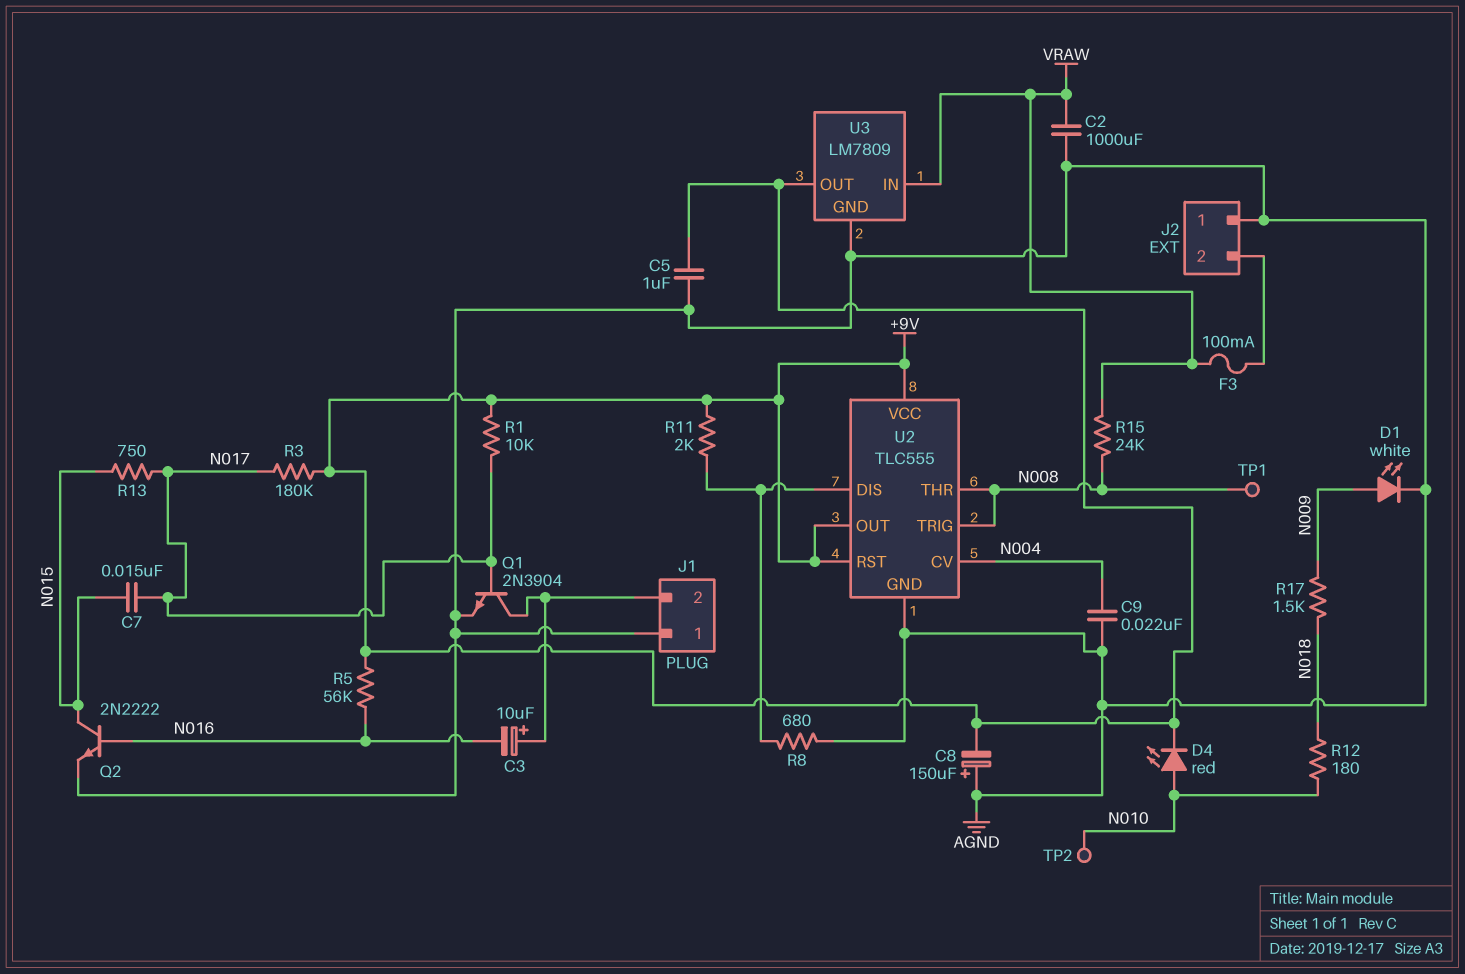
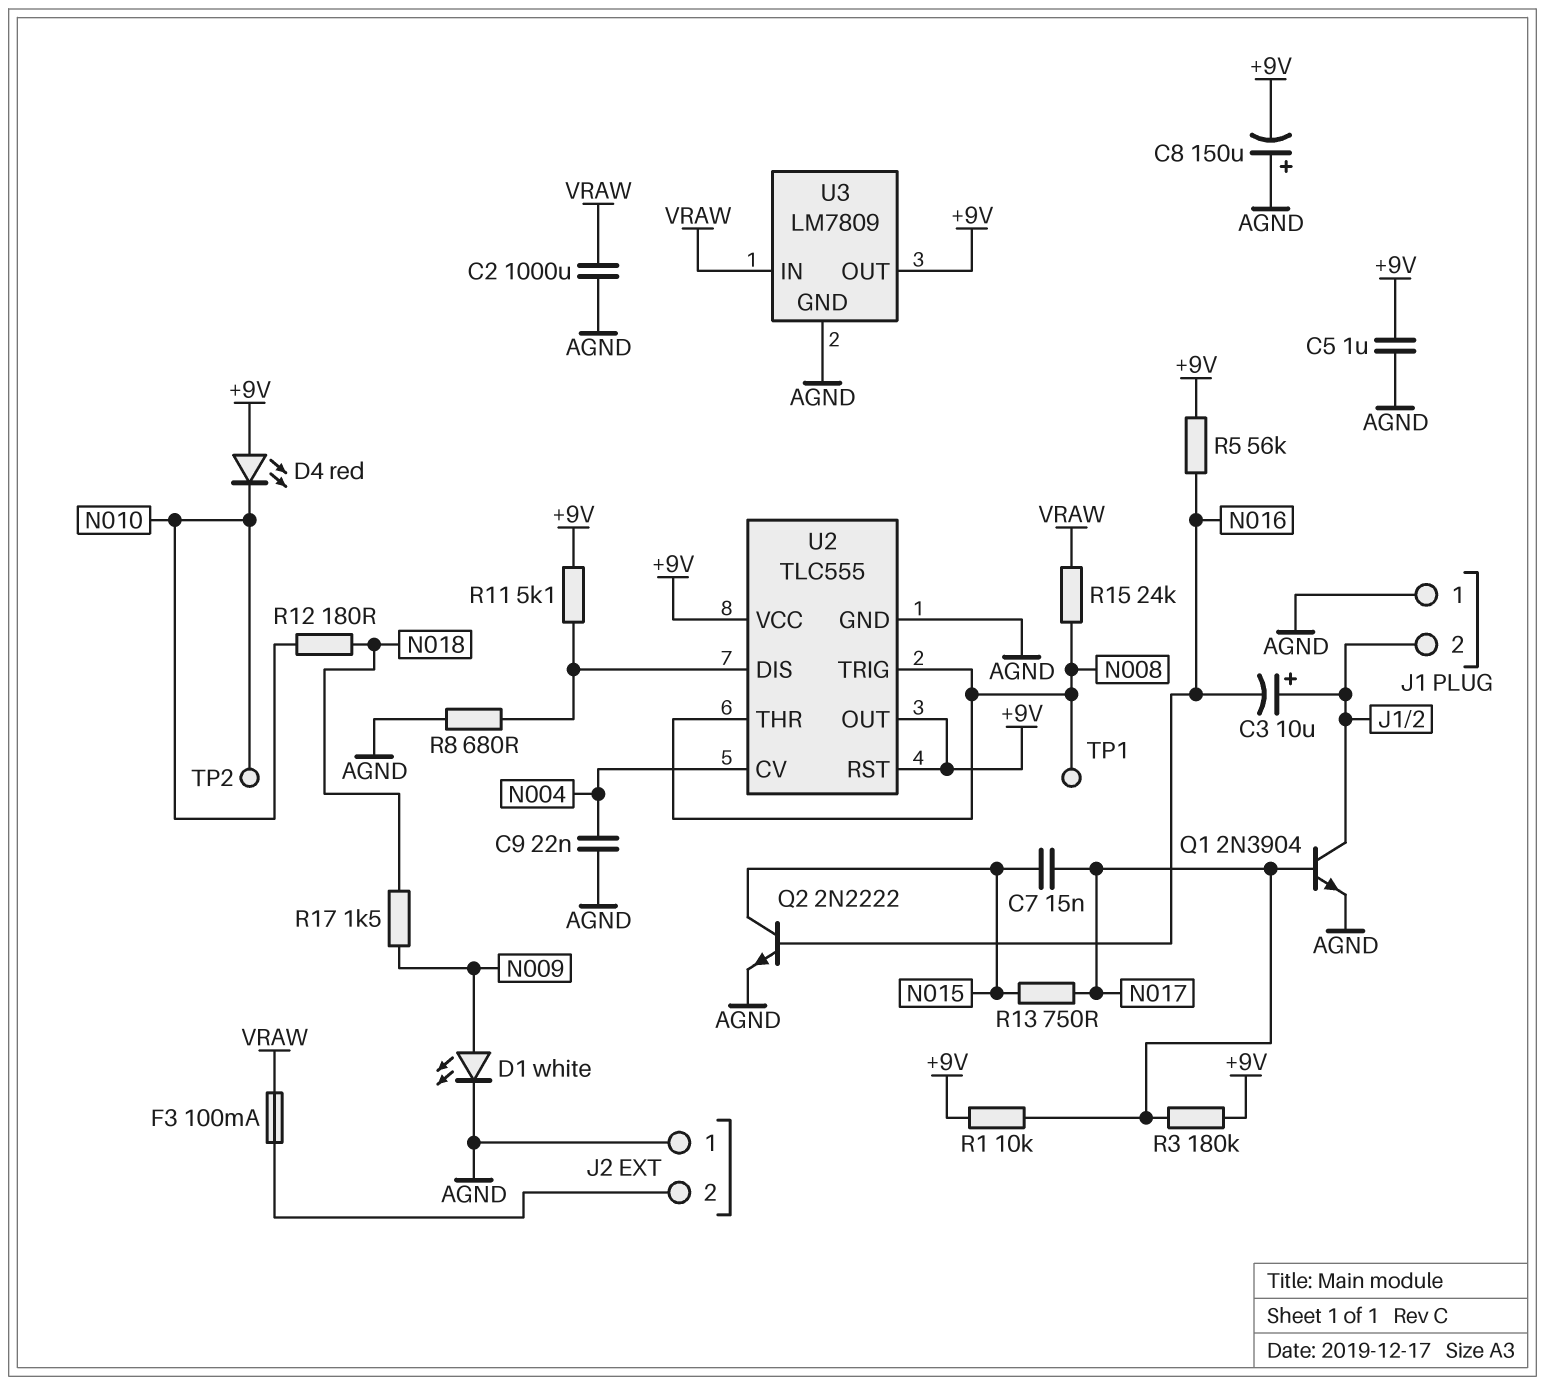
D4: LED red (A N010, K +9V) -> LED red (A +9V, K N010)
R11: 2k (+9V, U2/DIS) -> 5.1k (+9V, U2/DIS)

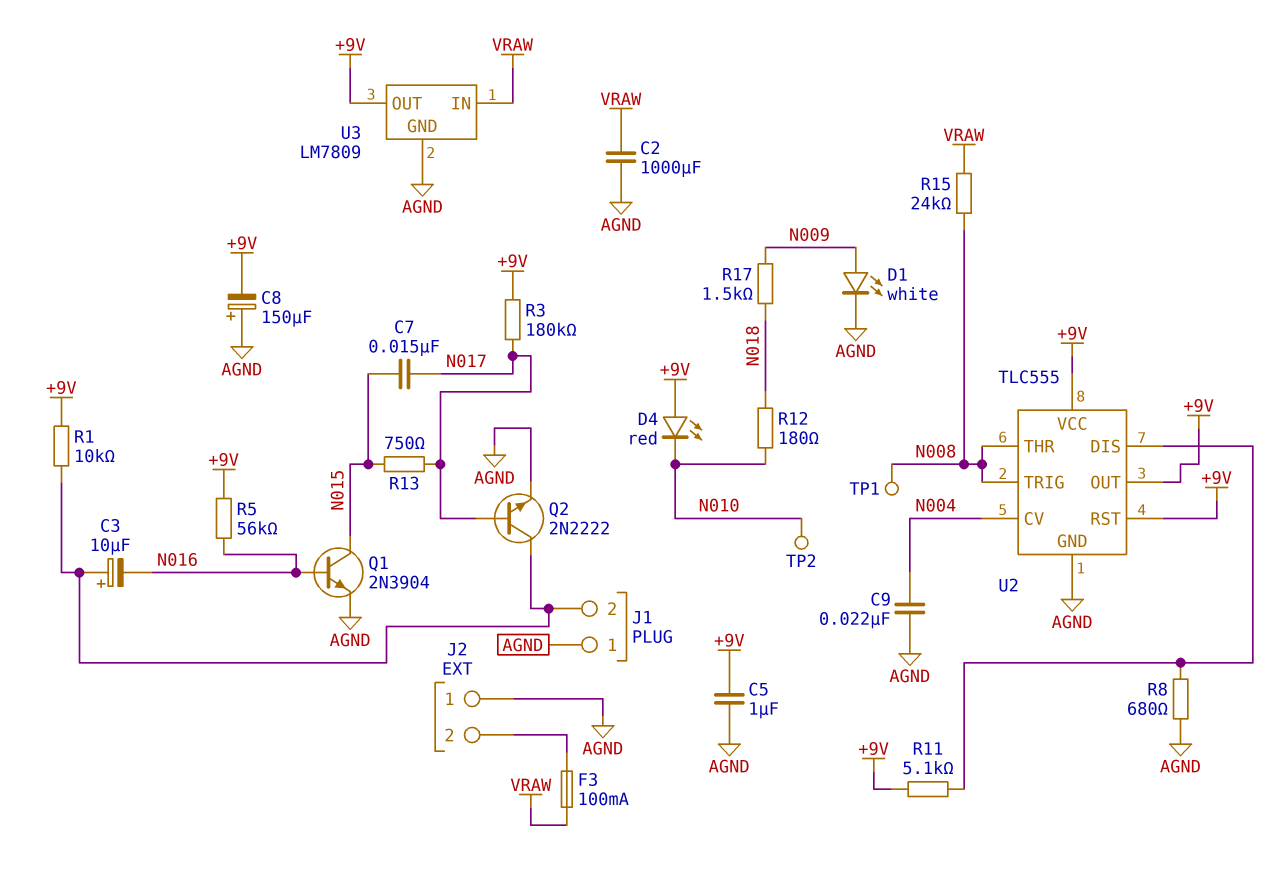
Q1: NPN 2N3904 (B N017, C J1/2, E AGND) -> NPN 2N3904 (B N016, C N015, E AGND)
Q2: NPN 2N2222 (B N016, C N015, E AGND) -> NPN 2N2222 (B N017, C J1/2, E AGND)
R1: 10k (+9V, N017) -> 10k (+9V, J1/2)

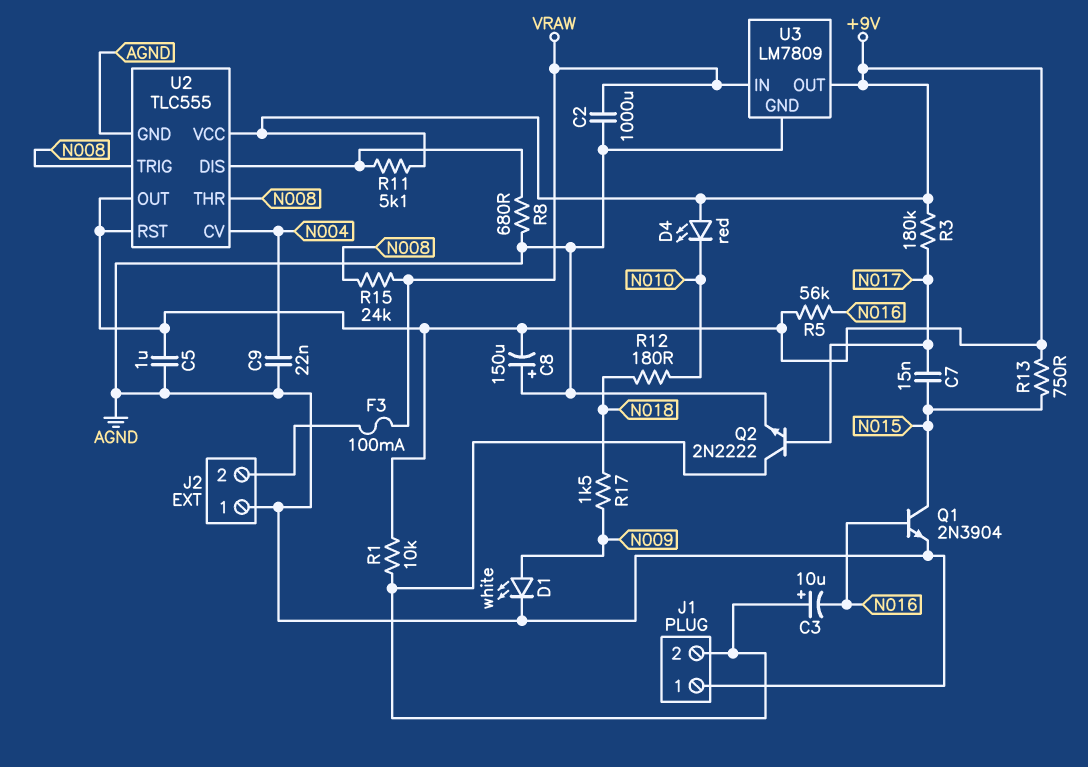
R13: 750 (N015, N017) -> 750 (+9V, N015)
TP1: test point (N008) -> none
TP2: test point (N010) -> none

